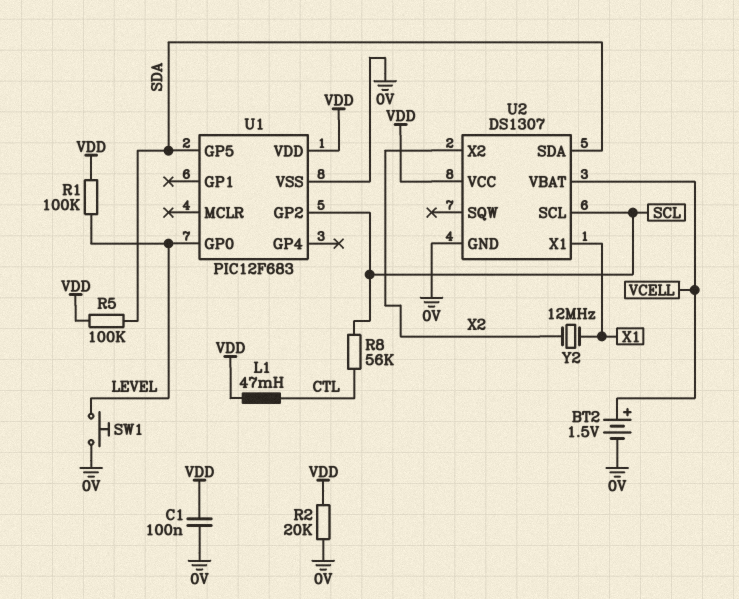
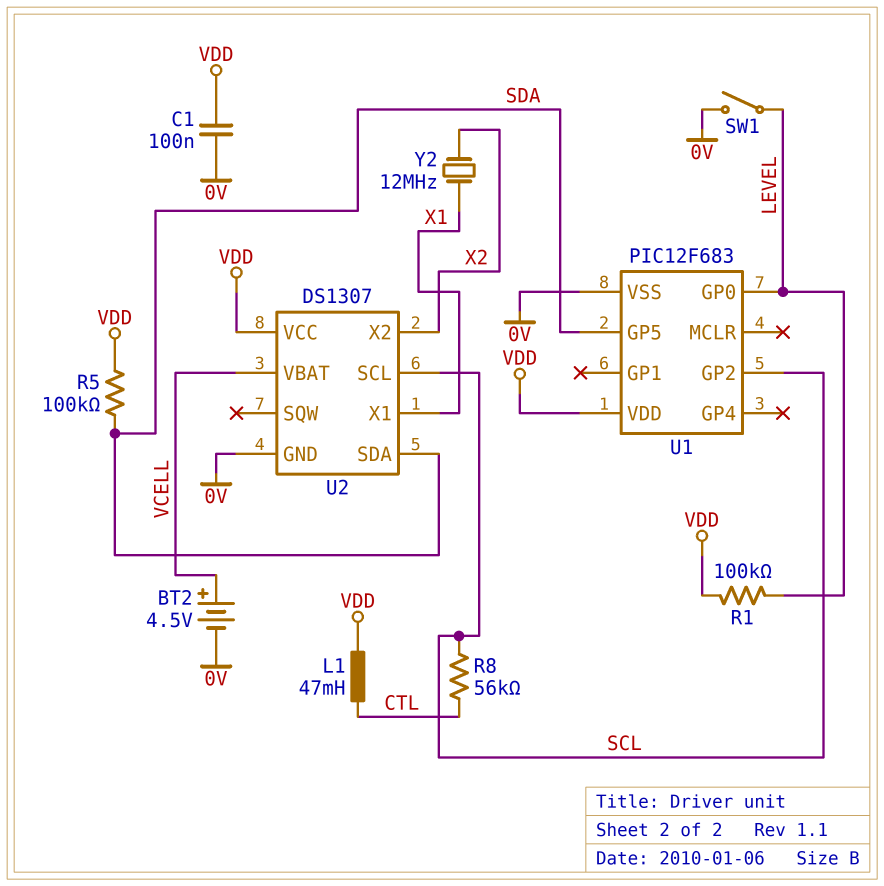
BT2: 1.5V (plus VCELL, minus 0V) -> 4.5V (plus VCELL, minus 0V)
R2: 20k (0V, VDD) -> none
SW1: button (0V, LEVEL) -> switch (0V, LEVEL)

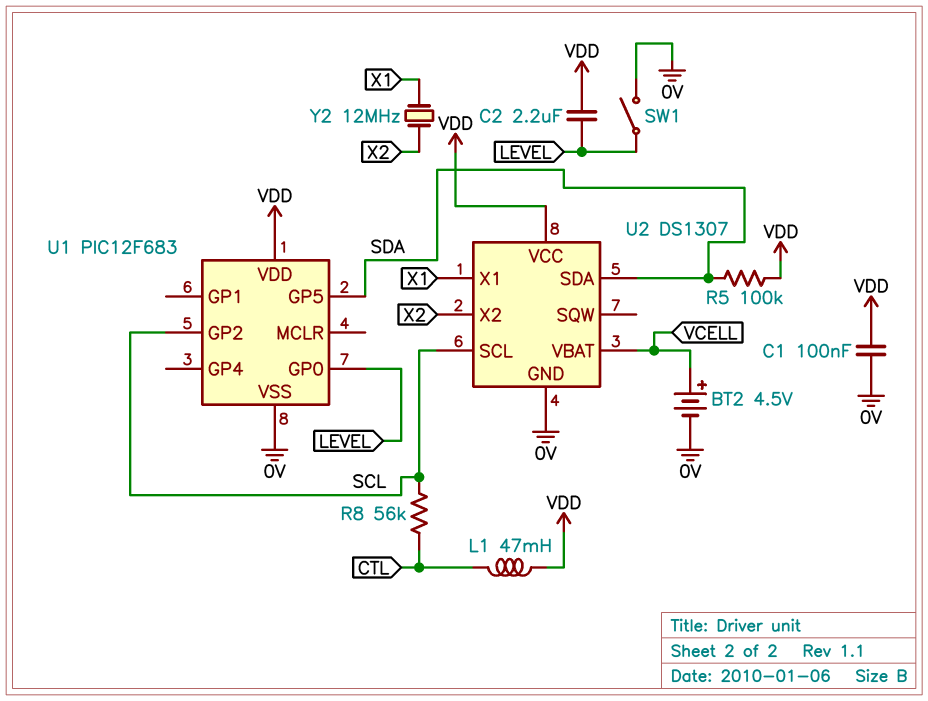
C2: none -> 2.2uF (LEVEL, VDD)
R1: 100k (LEVEL, VDD) -> none

